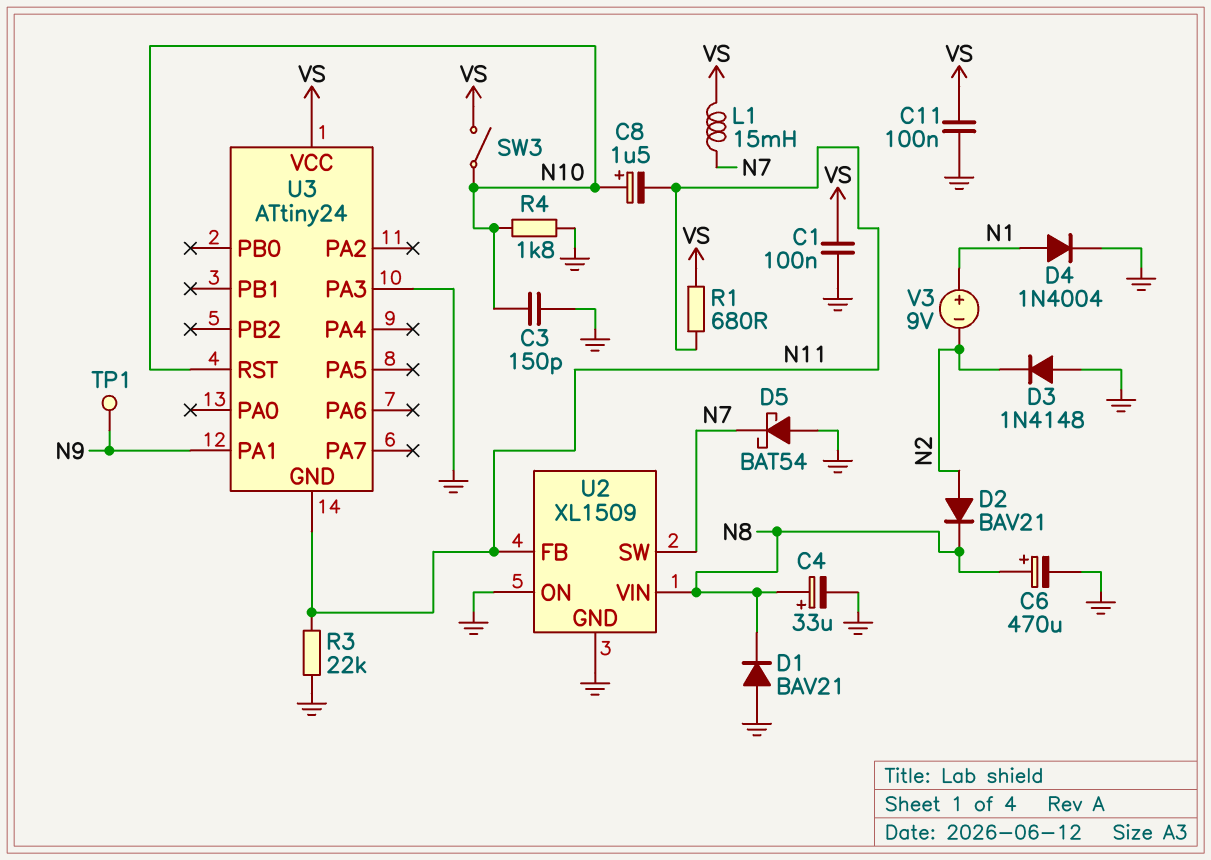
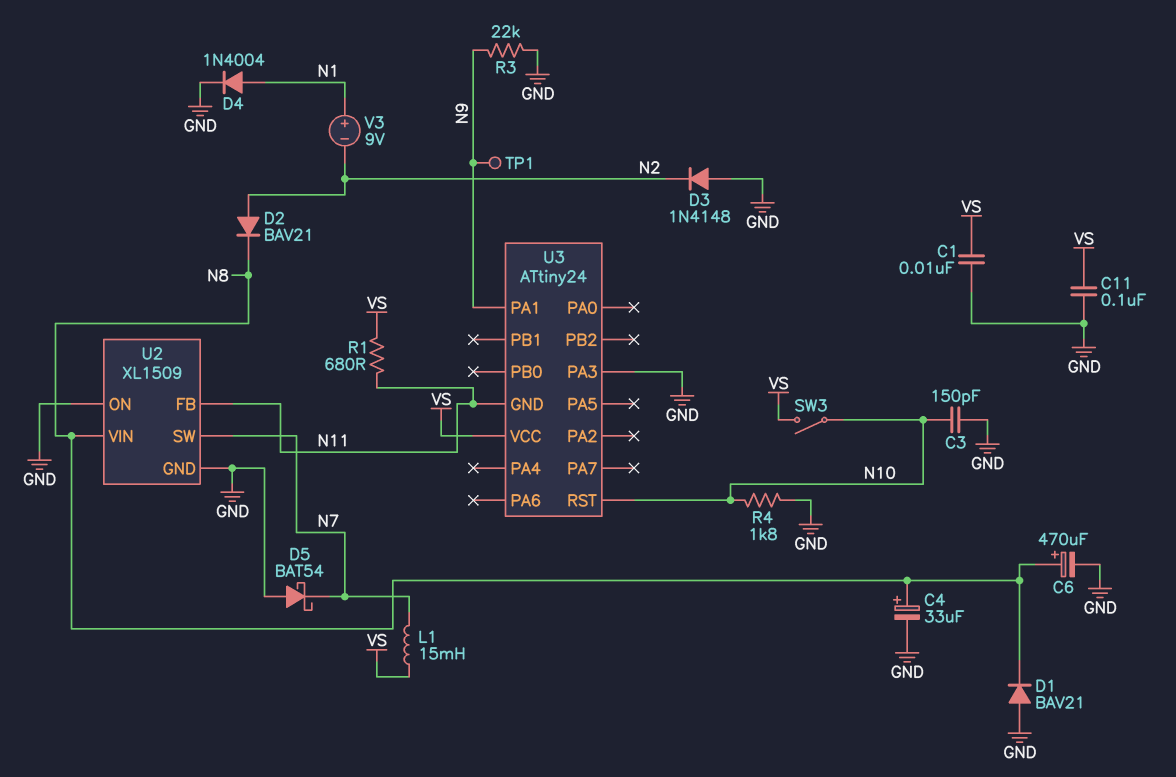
C1: 100nF (GND, VS) -> 10nF (GND, VS)
C8: 1.5uF (plus N10, minus N11) -> none
R3: 22k (GND, N11) -> 22k (GND, N9)

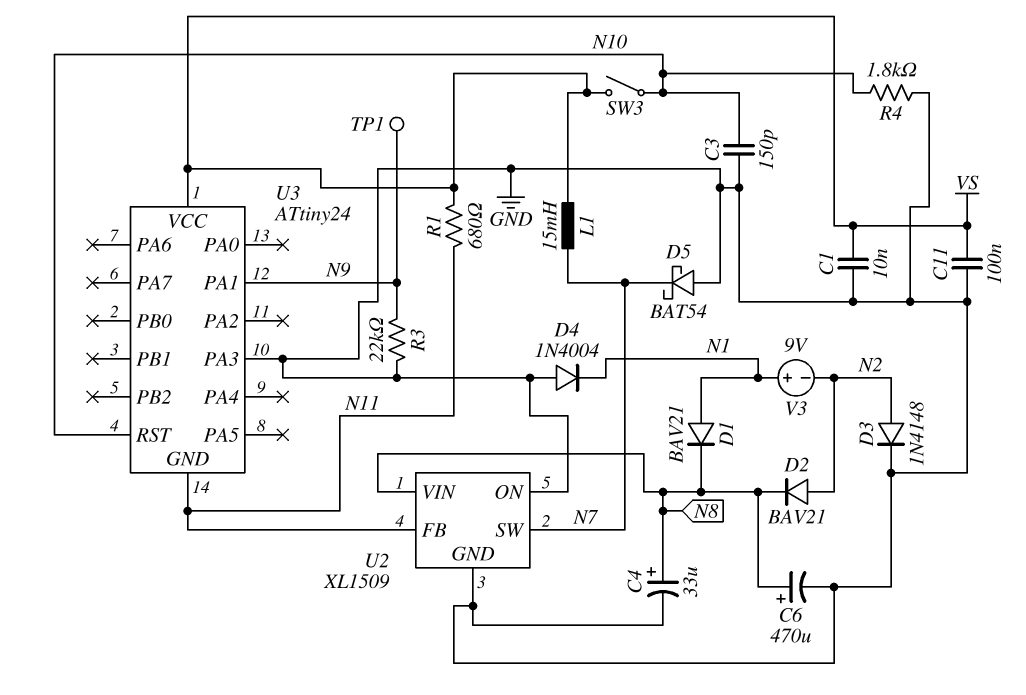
D1: diode BAV21 (A GND, K N8) -> diode BAV21 (A N1, K N8)
D3: diode 1N4148 (A GND, K N2) -> diode 1N4148 (A N2, K GND)
D4: diode 1N4004 (A N1, K GND) -> diode 1N4004 (A GND, K N1)

